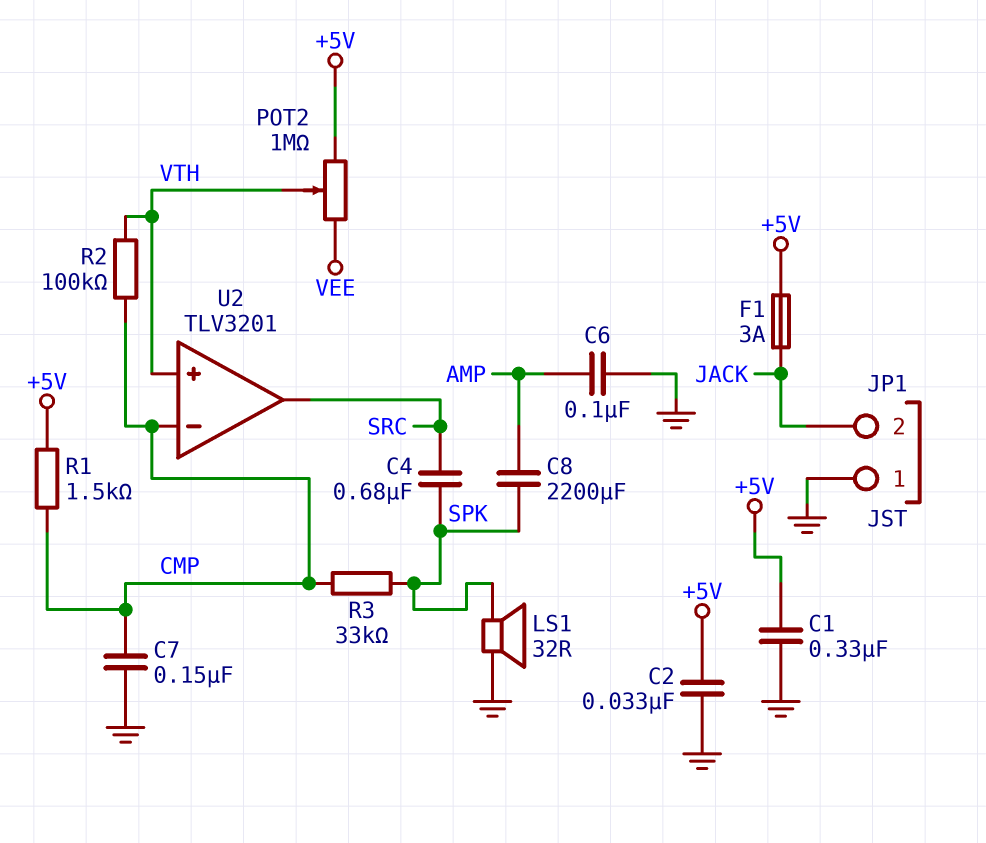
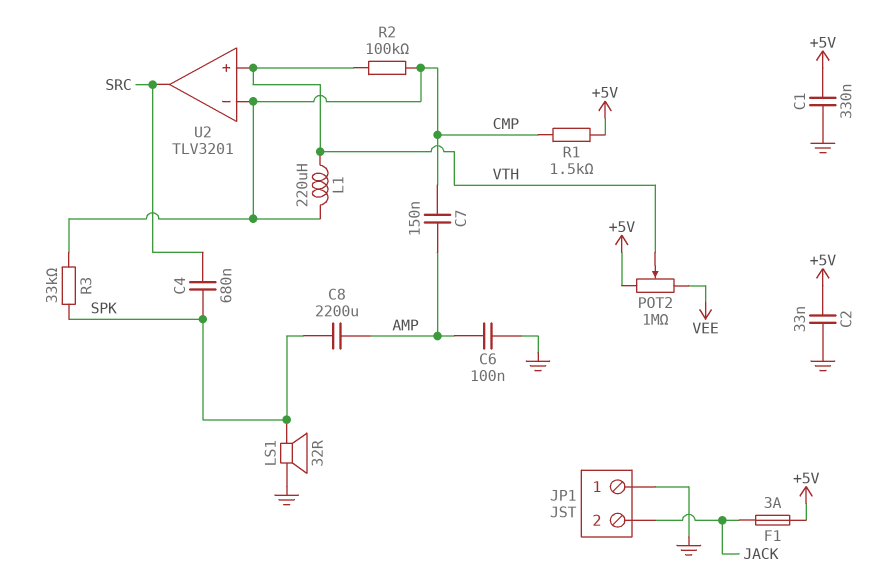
C7: 150nF (CMP, GND) -> 150nF (AMP, CMP)
L1: none -> 220uH (CMP, VTH)

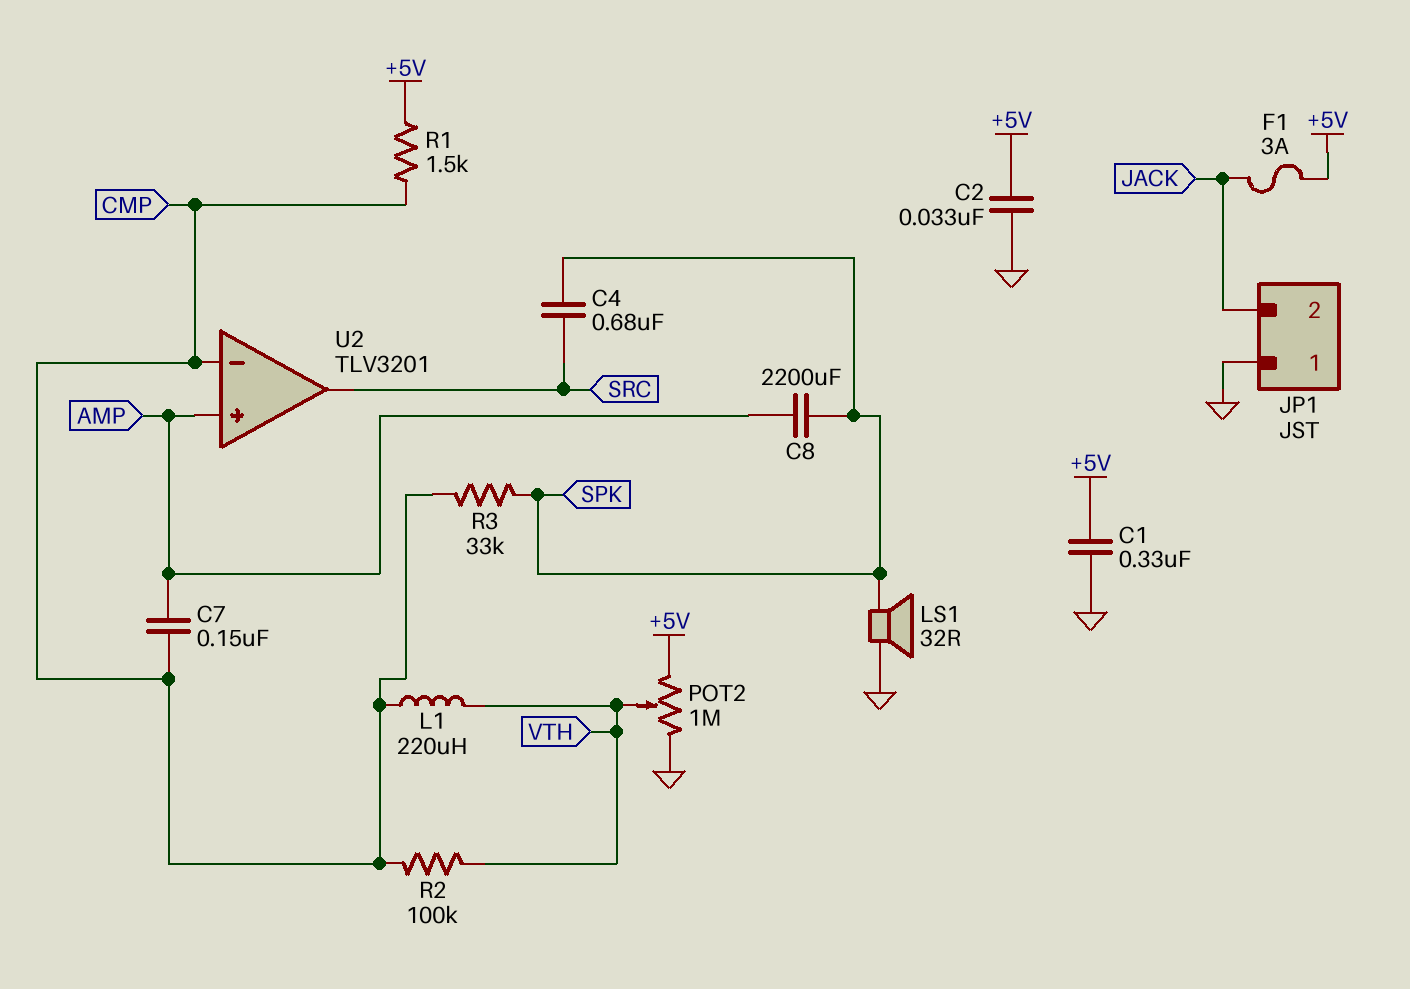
C6: 100nF (AMP, GND) -> none
POT2: 1M (+5V, VEE, wiper VTH) -> 1M (+5V, GND, wiper VTH)
U2 pin in+: VTH -> AMP

